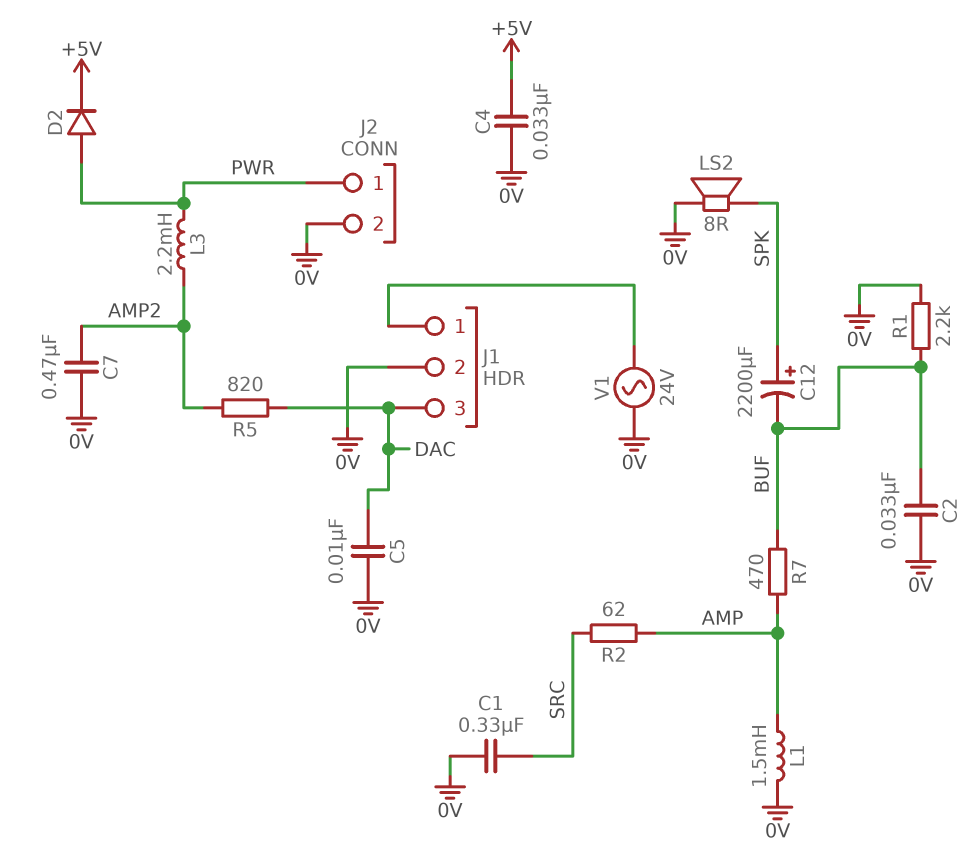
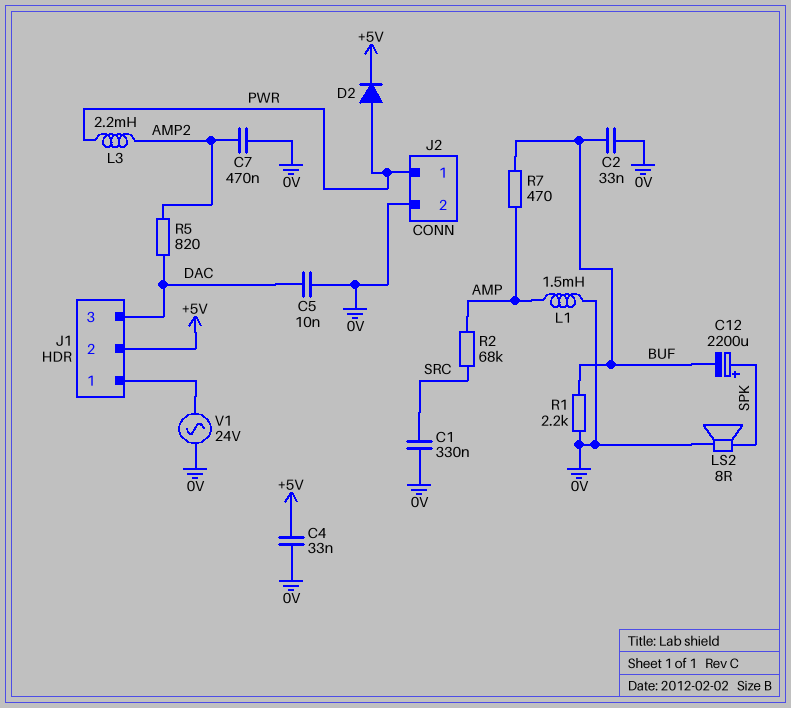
J1 pin 2: 0V -> +5V
R2: 62 (AMP, SRC) -> 68k (AMP, SRC)

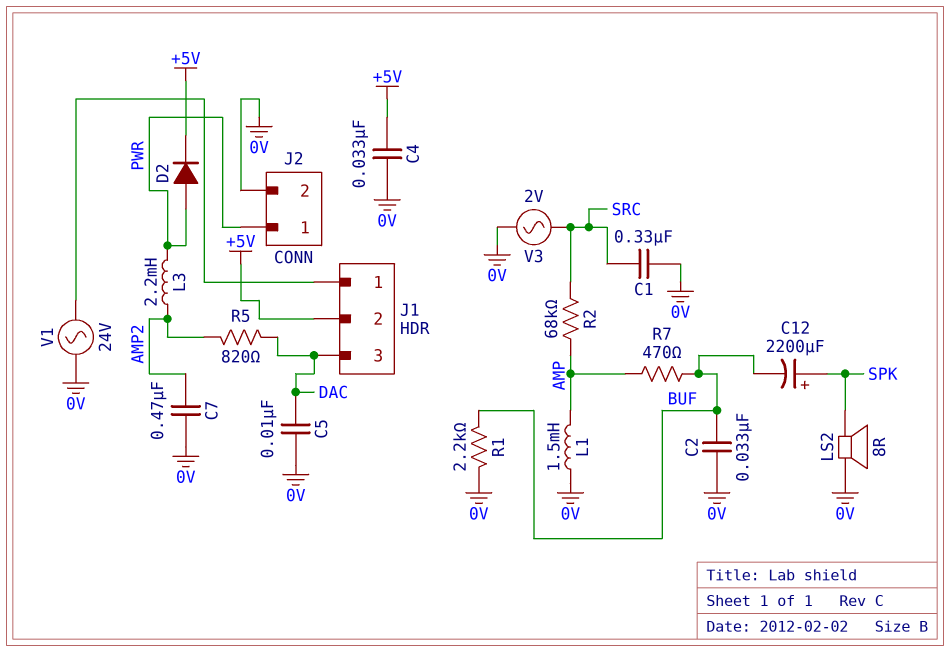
V3: none -> AC 2V (0V, SRC)

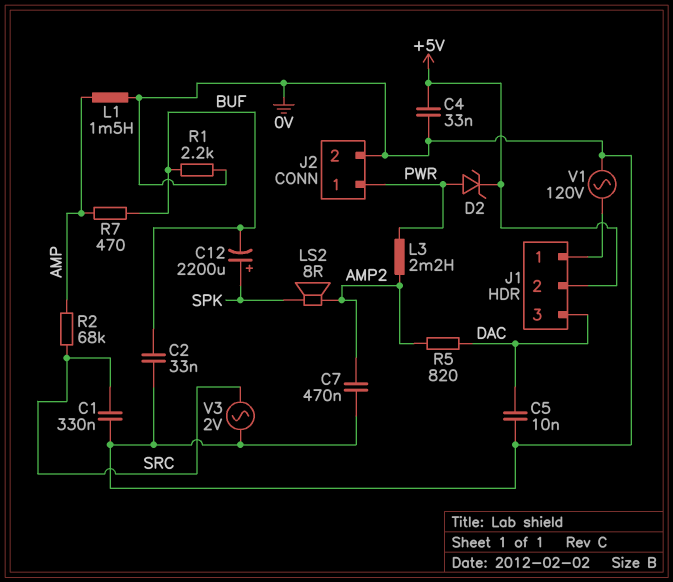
D2: diode (A PWR, K +5V) -> zener (A PWR, K +5V)
LS2: speaker 8R (0V, SPK) -> speaker 8R (AMP2, SPK)
V1: AC 24V (0V, J1/1) -> AC 120V (0V, J1/1)

